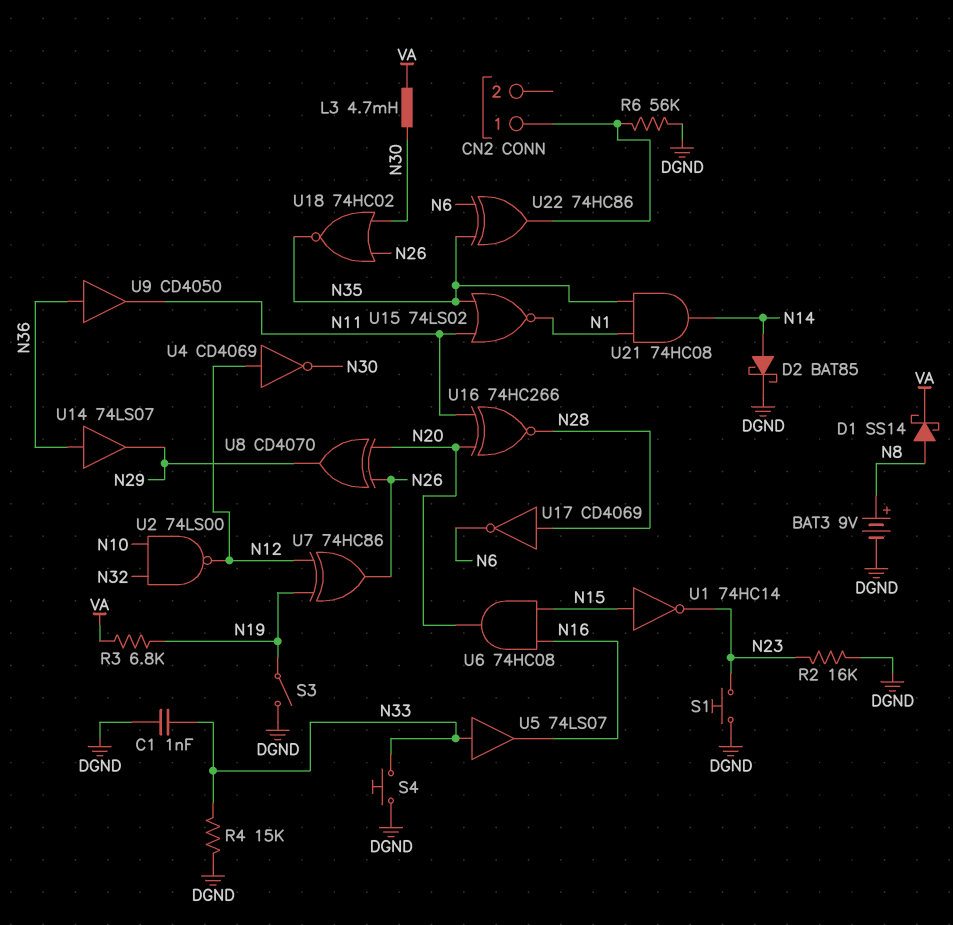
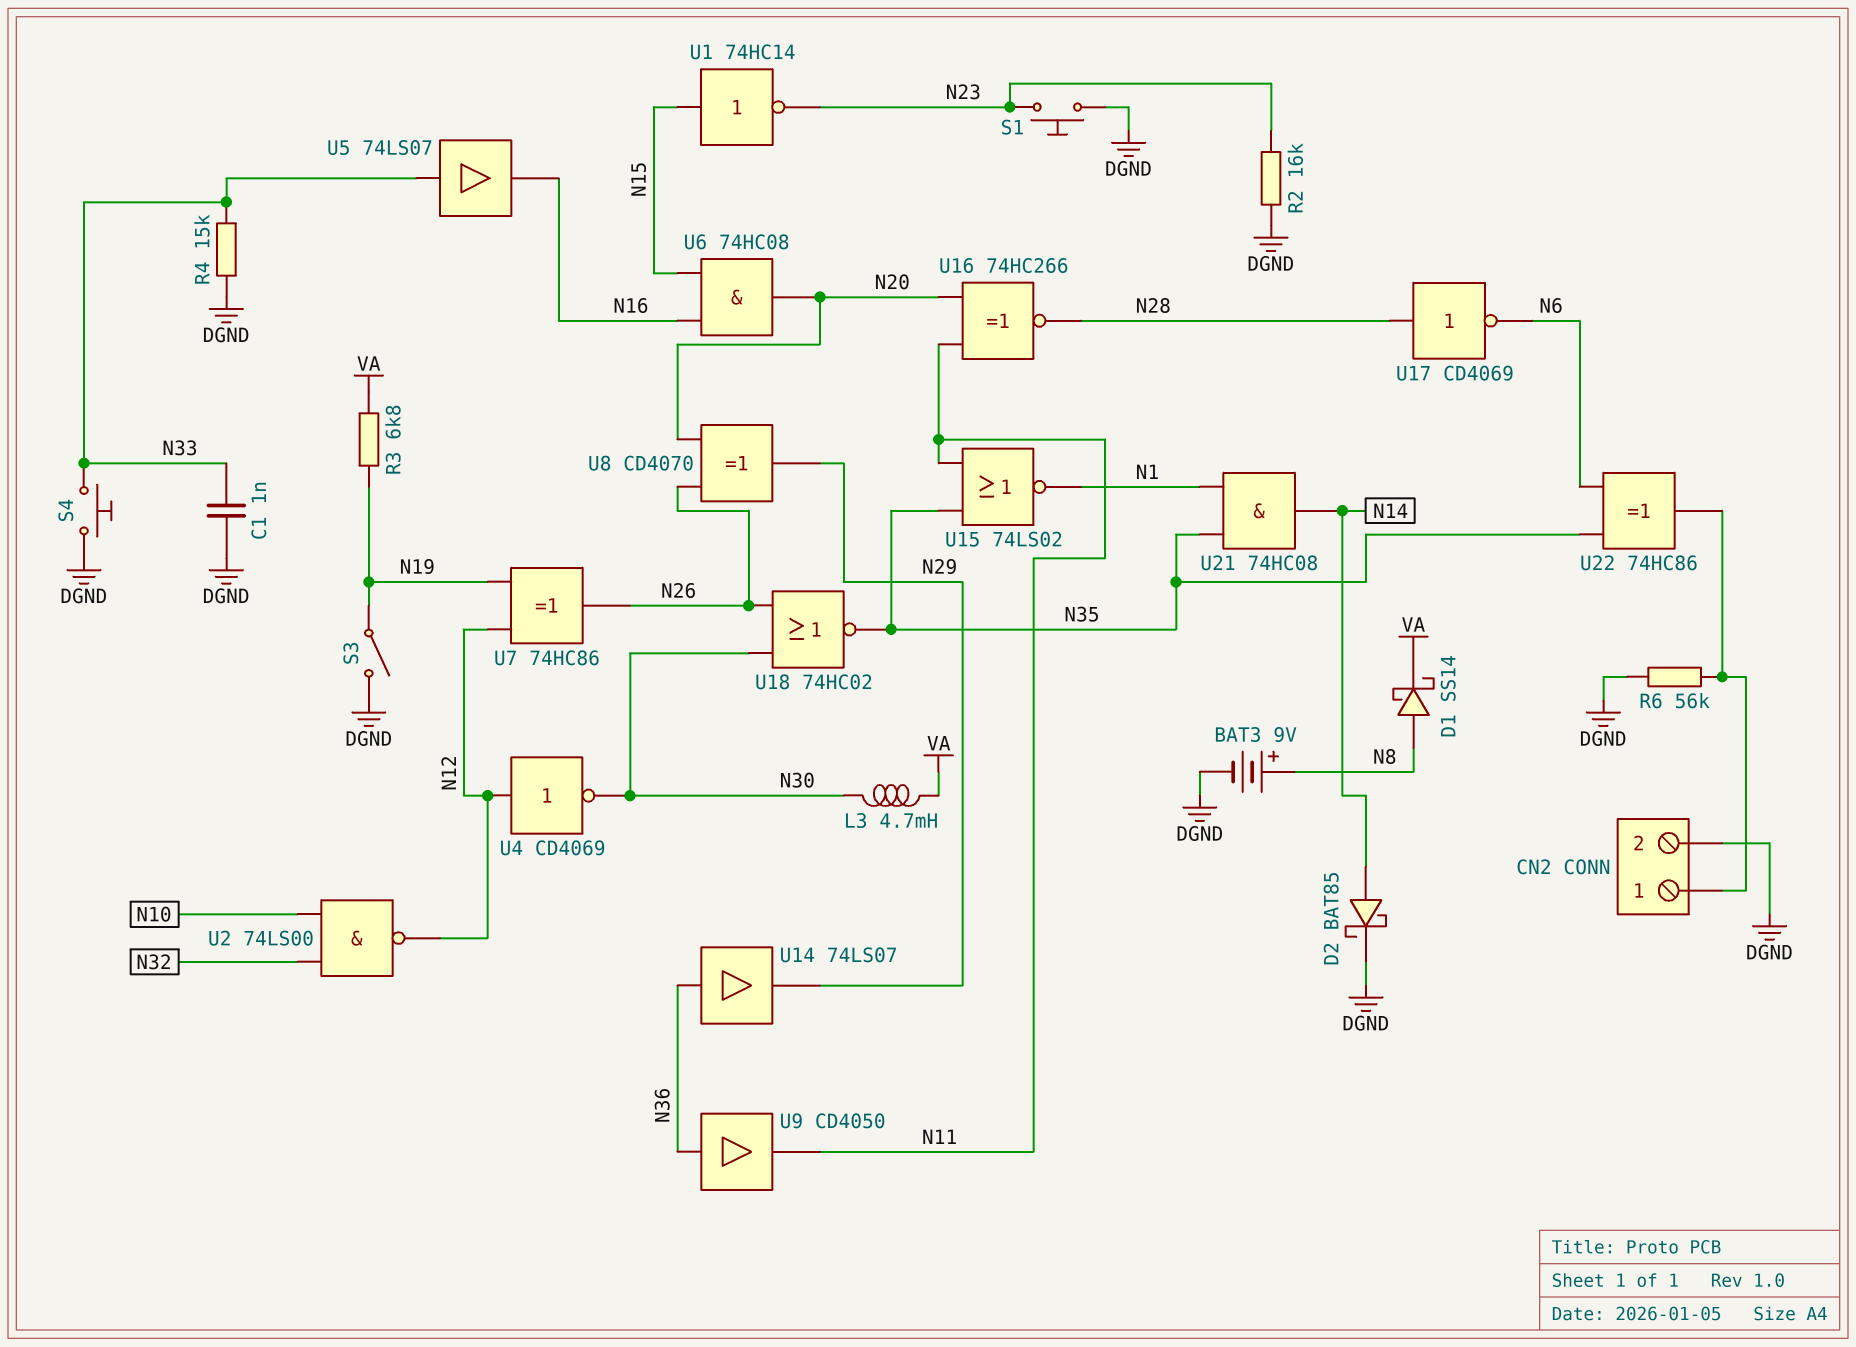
CN2 pin 2: none -> DGND

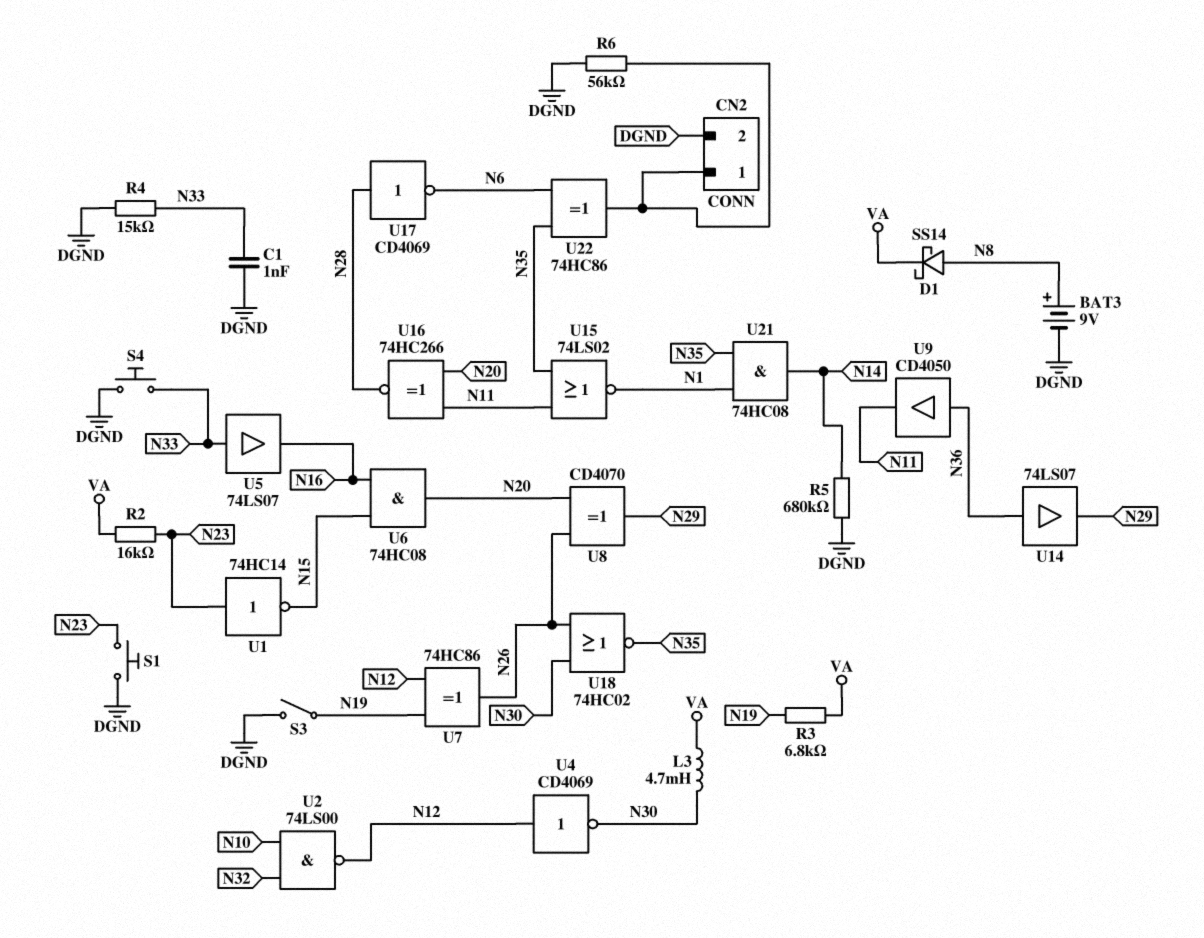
D2: schottky BAT85 (A N14, K DGND) -> none
R2: 16k (DGND, N23) -> 16k (N23, VA)
R5: none -> 680k (DGND, N14)
U1: NOT 74HC14 (in N15, out N23) -> NOT 74HC14 (in N23, out N15)

